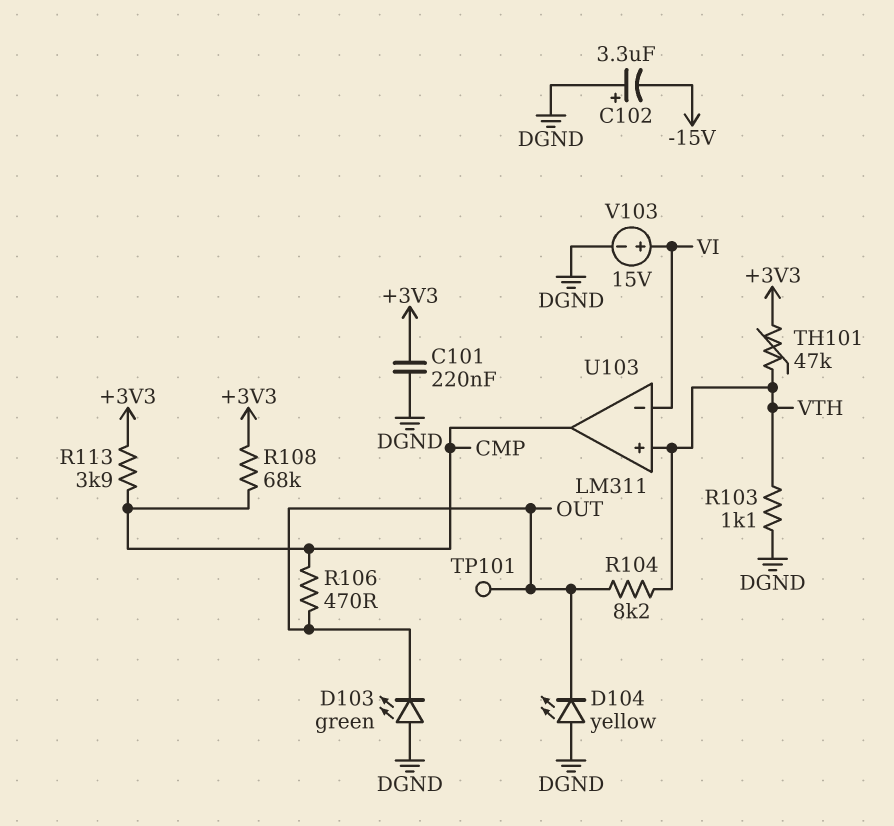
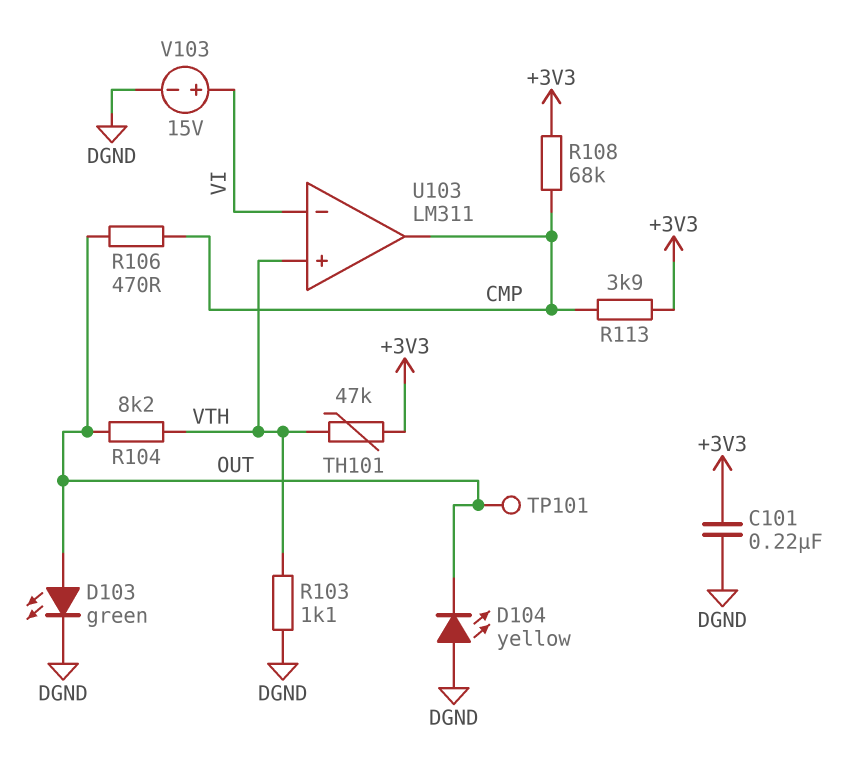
C102: 3.3uF (plus DGND, minus -15V) -> none
D103: LED green (A DGND, K OUT) -> LED green (A OUT, K DGND)

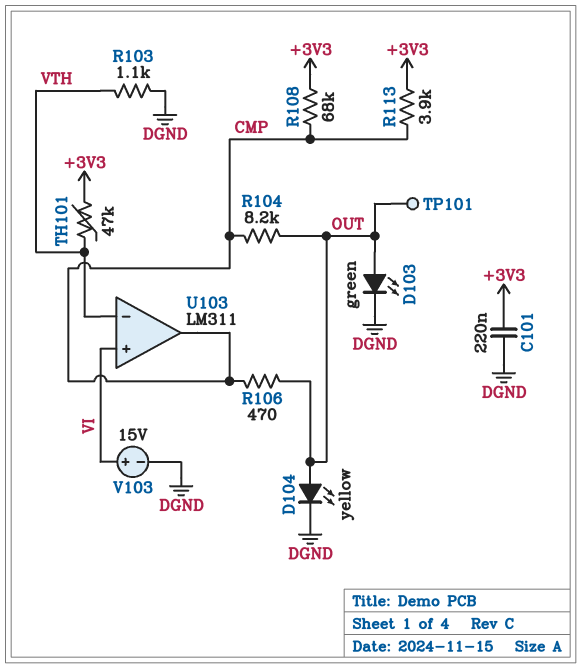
D104: LED yellow (A DGND, K OUT) -> LED yellow (A OUT, K DGND)
R104: 8.2k (OUT, VTH) -> 8.2k (CMP, OUT)
U103 pin in+: VTH -> VI
U103 pin in-: VI -> VTH

